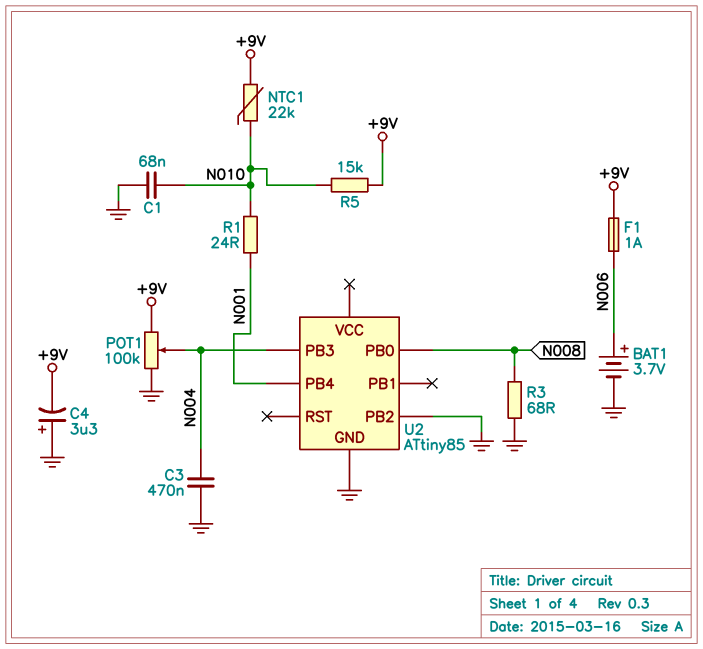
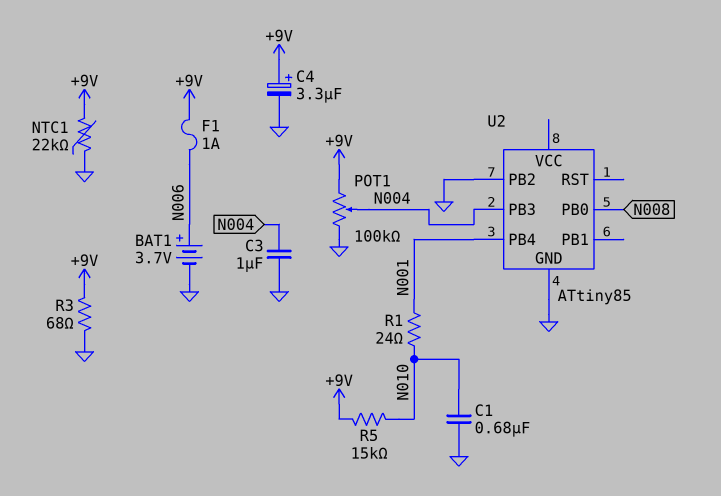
C1: 68nF (GND, N010) -> 680nF (GND, N010)
C3: 470nF (GND, N004) -> 1uF (GND, N004)
C4: 3.3uF (plus GND, minus +9V) -> 3.3uF (plus +9V, minus GND)
NTC1: 22k (+9V, N010) -> 22k (+9V, GND)
R3: 68 (GND, N008) -> 68 (+9V, GND)

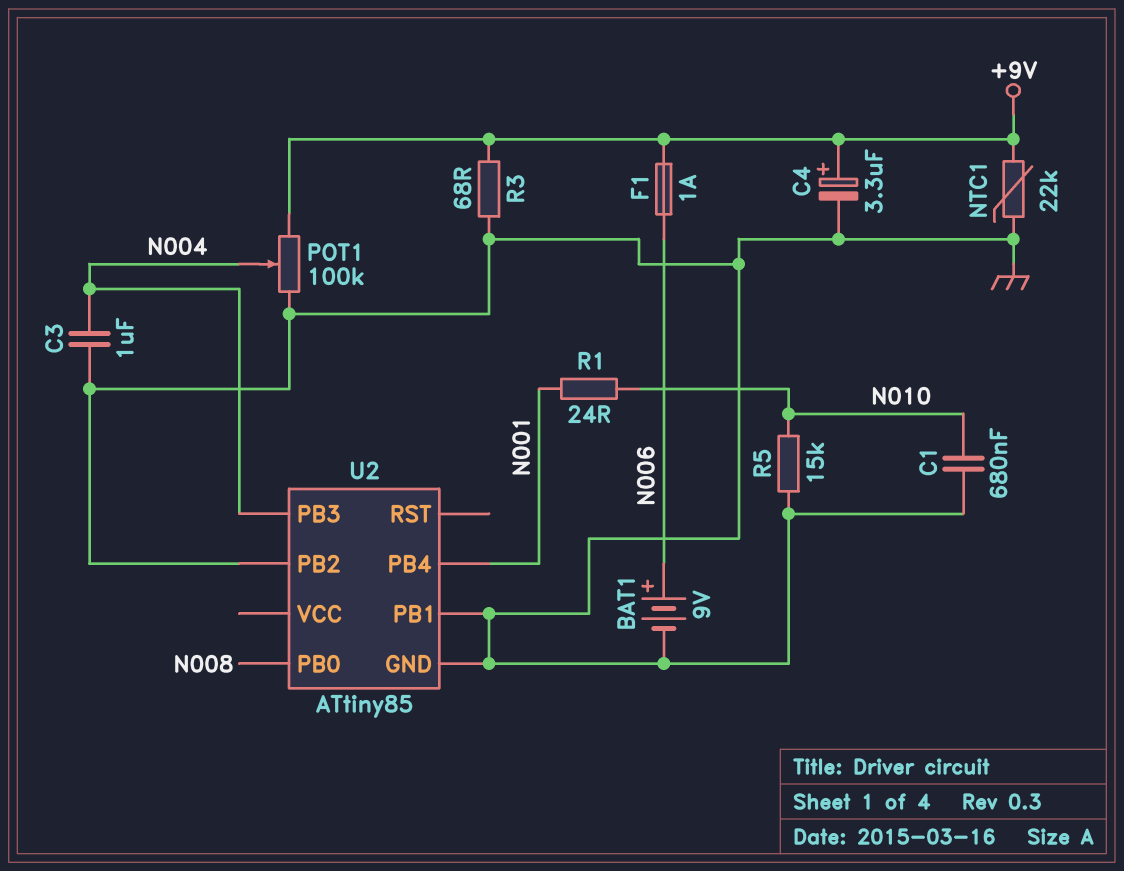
BAT1: 3.7V (plus N006, minus GND) -> 9V (plus N006, minus GND)
R5: 15k (+9V, N010) -> 15k (GND, N010)
U2 pin PB1: none -> GND

